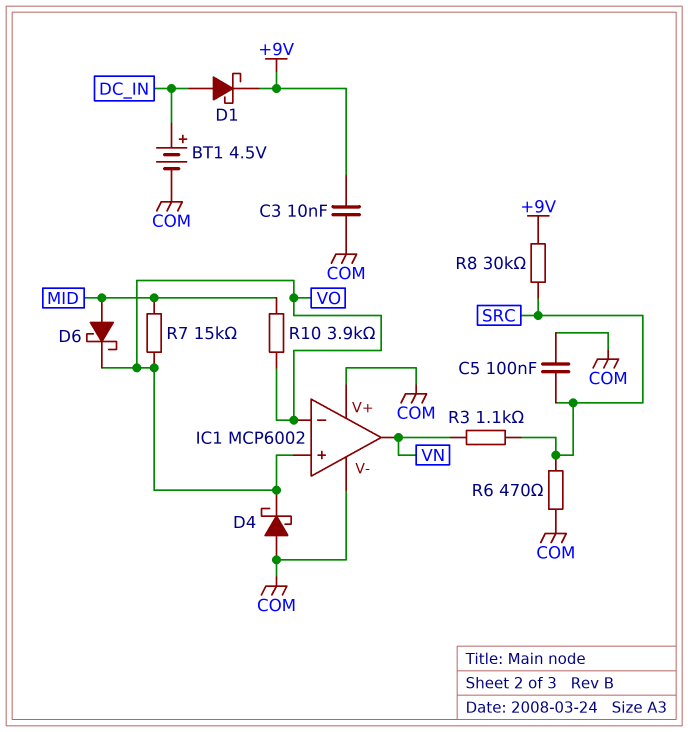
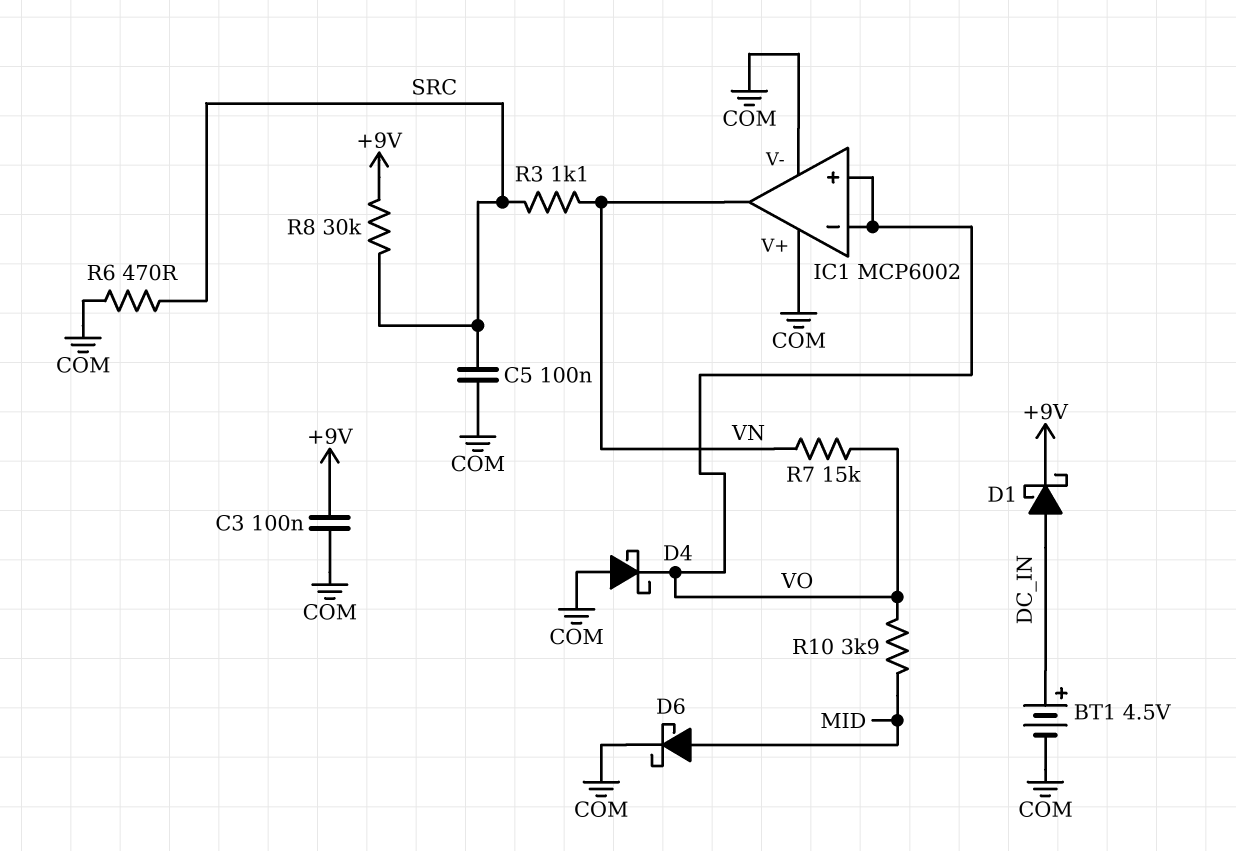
C3: 10nF (+9V, COM) -> 100nF (+9V, COM)
D6: schottky (A MID, K VO) -> schottky (A MID, K COM)
R7: 15k (MID, VO) -> 15k (VN, VO)

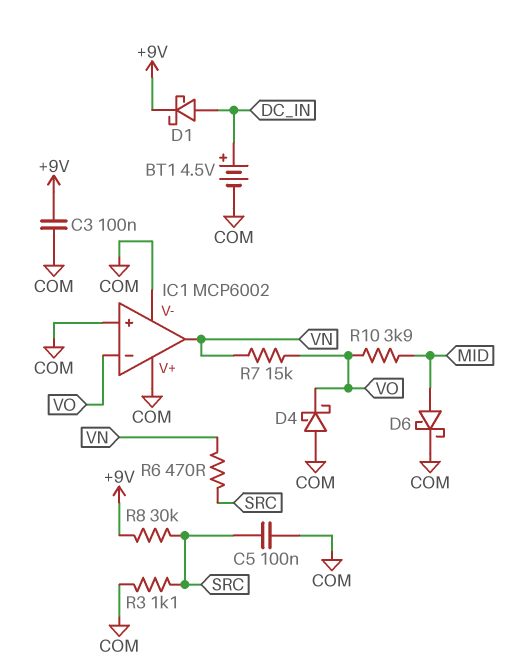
IC1 pin in+: VO -> COM
R3: 1.1k (SRC, VN) -> 1.1k (COM, SRC)
R6: 470 (COM, SRC) -> 470 (SRC, VN)

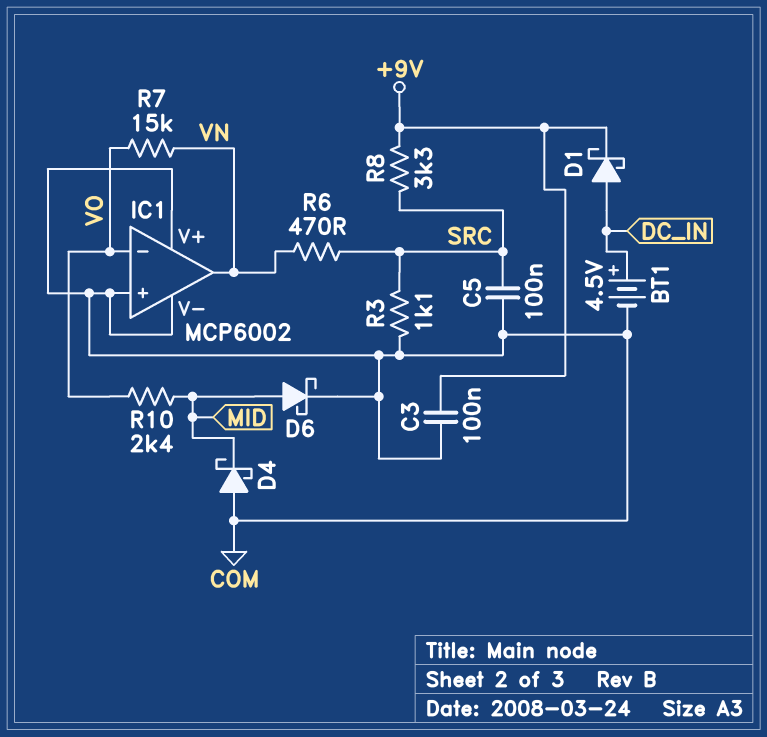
D4: schottky (A COM, K VO) -> schottky (A COM, K MID)
R8: 30k (+9V, SRC) -> 3.3k (+9V, SRC)
R10: 3.9k (MID, VO) -> 2.4k (MID, VO)

